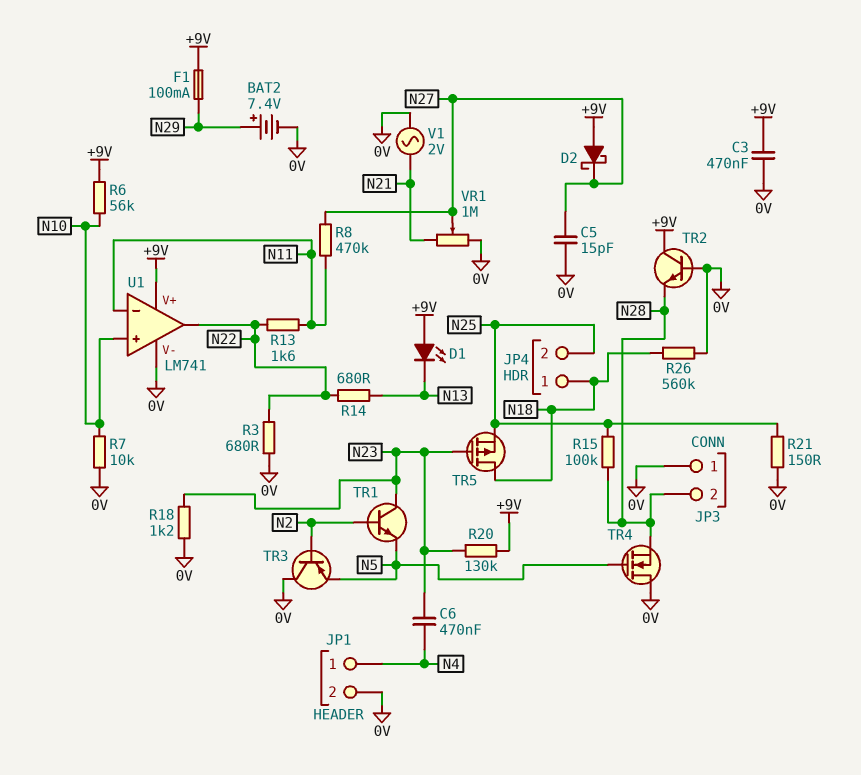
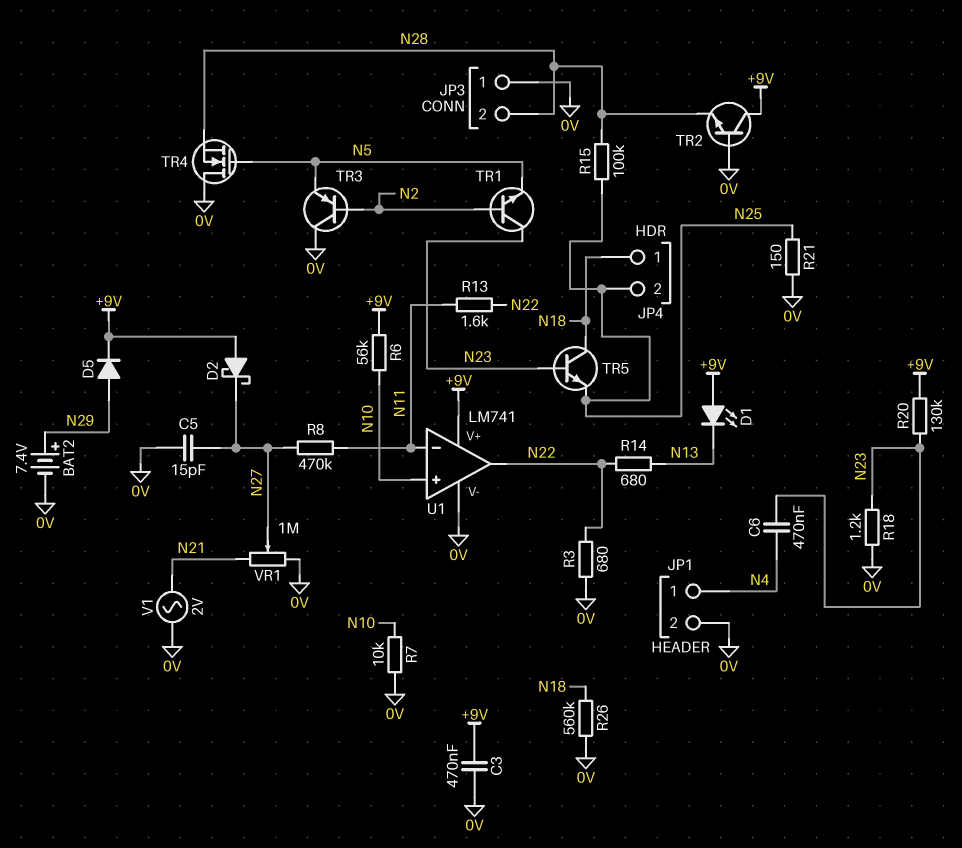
D5: none -> diode (A N29, K +9V)
F1: 100mA (+9V, N29) -> none
TR5: PMOS (G N23, D N18, S N25) -> NPN (B N23, C N18, E N25)

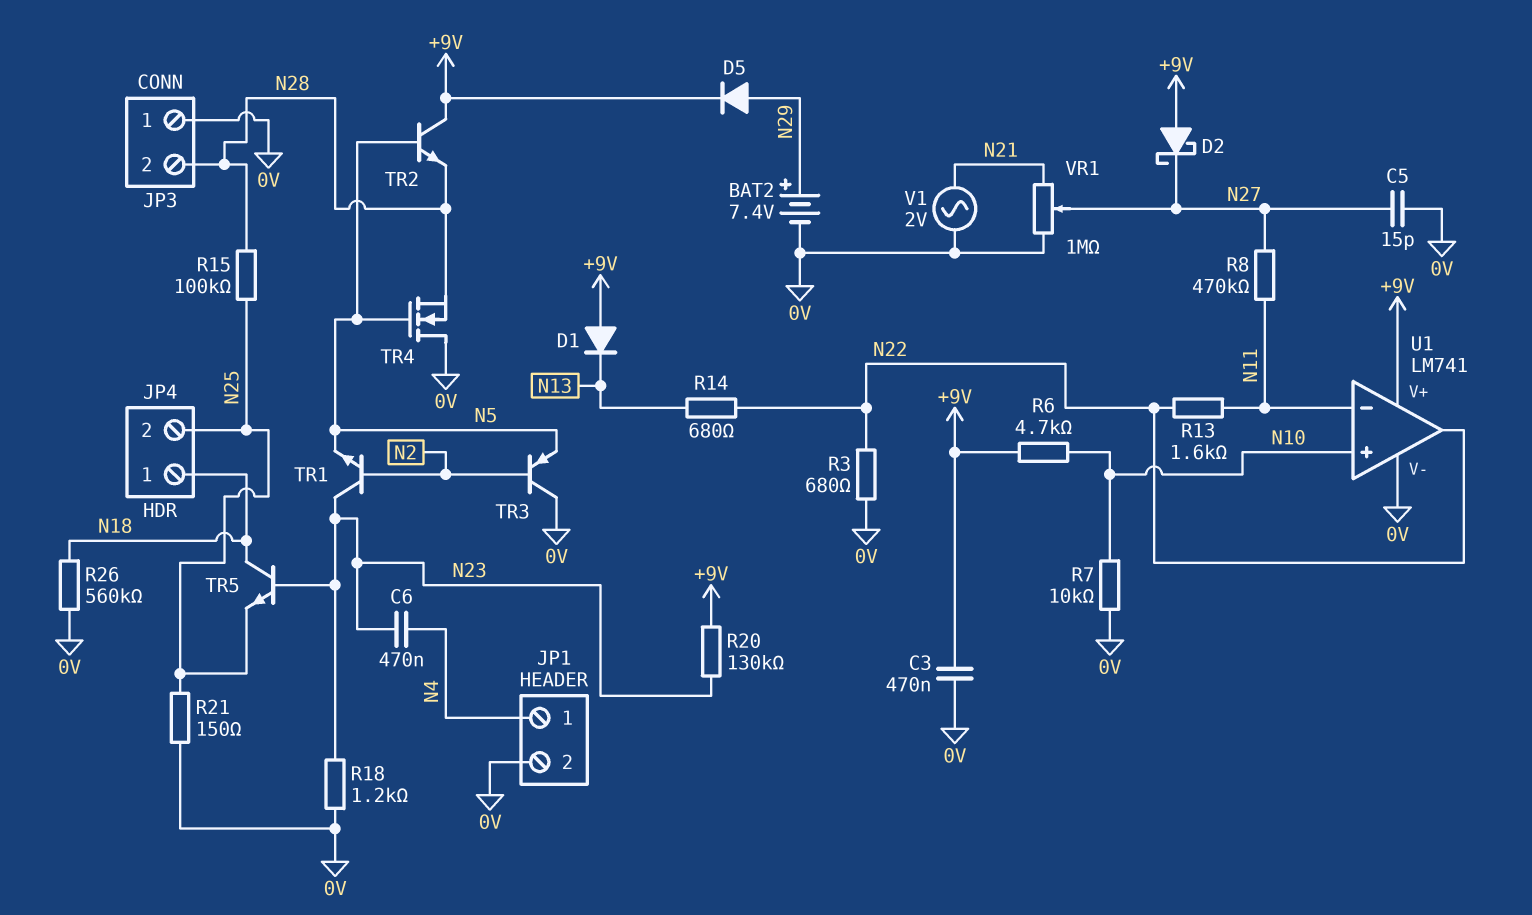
D1: LED (A +9V, K N13) -> diode (A +9V, K N13)
R6: 56k (+9V, N10) -> 4.7k (+9V, N10)
TR2: NPN (B 0V, C +9V, E N28) -> NPN (B N5, C +9V, E N28)

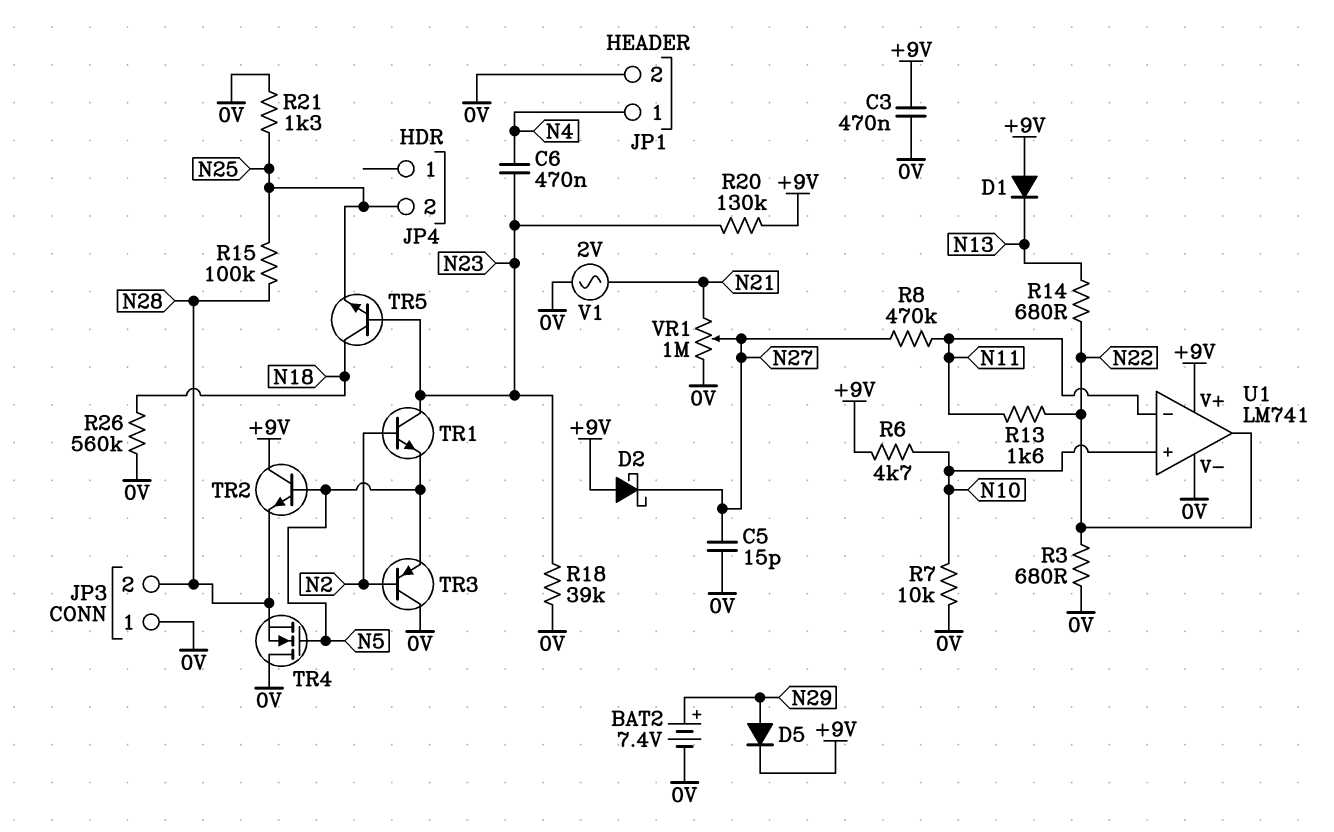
JP4 pin 1: N18 -> none
R18: 1.2k (0V, N23) -> 39k (0V, N23)
R21: 150 (0V, N25) -> 1.3k (0V, N25)

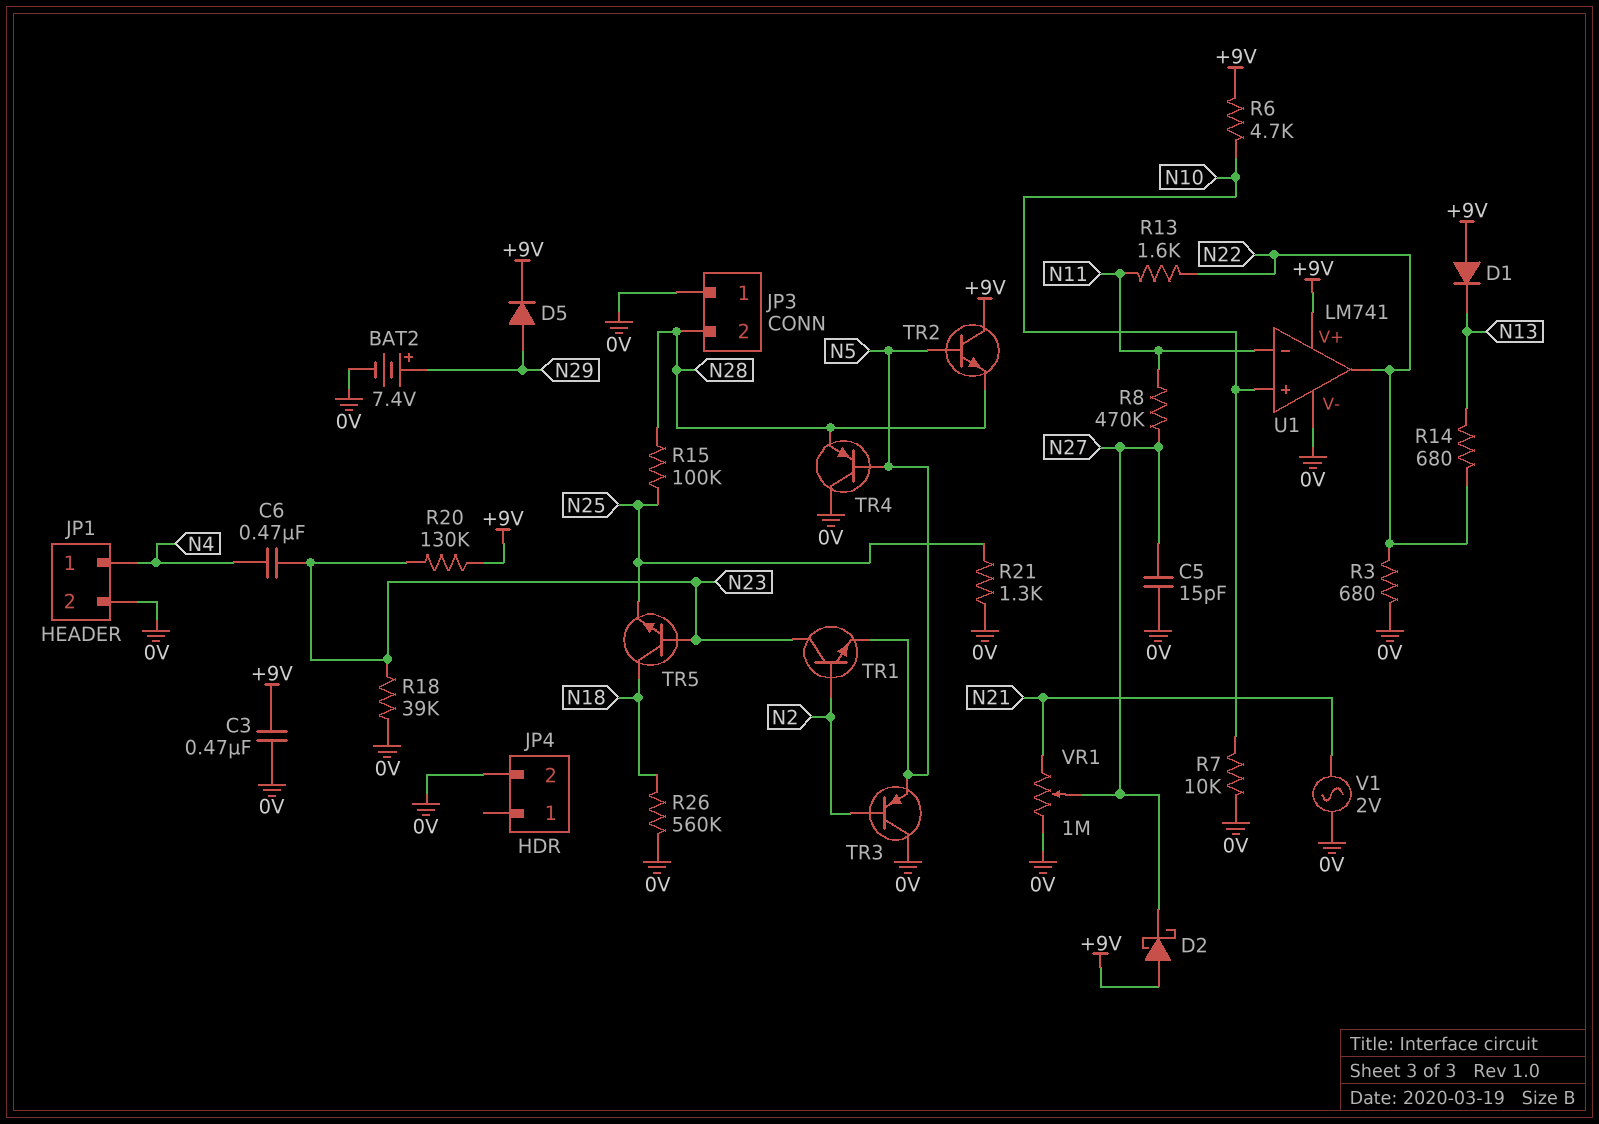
JP4 pin 2: N25 -> 0V
TR4: NMOS (G N5, D 0V, S N28) -> PNP (B N5, C 0V, E N28)

